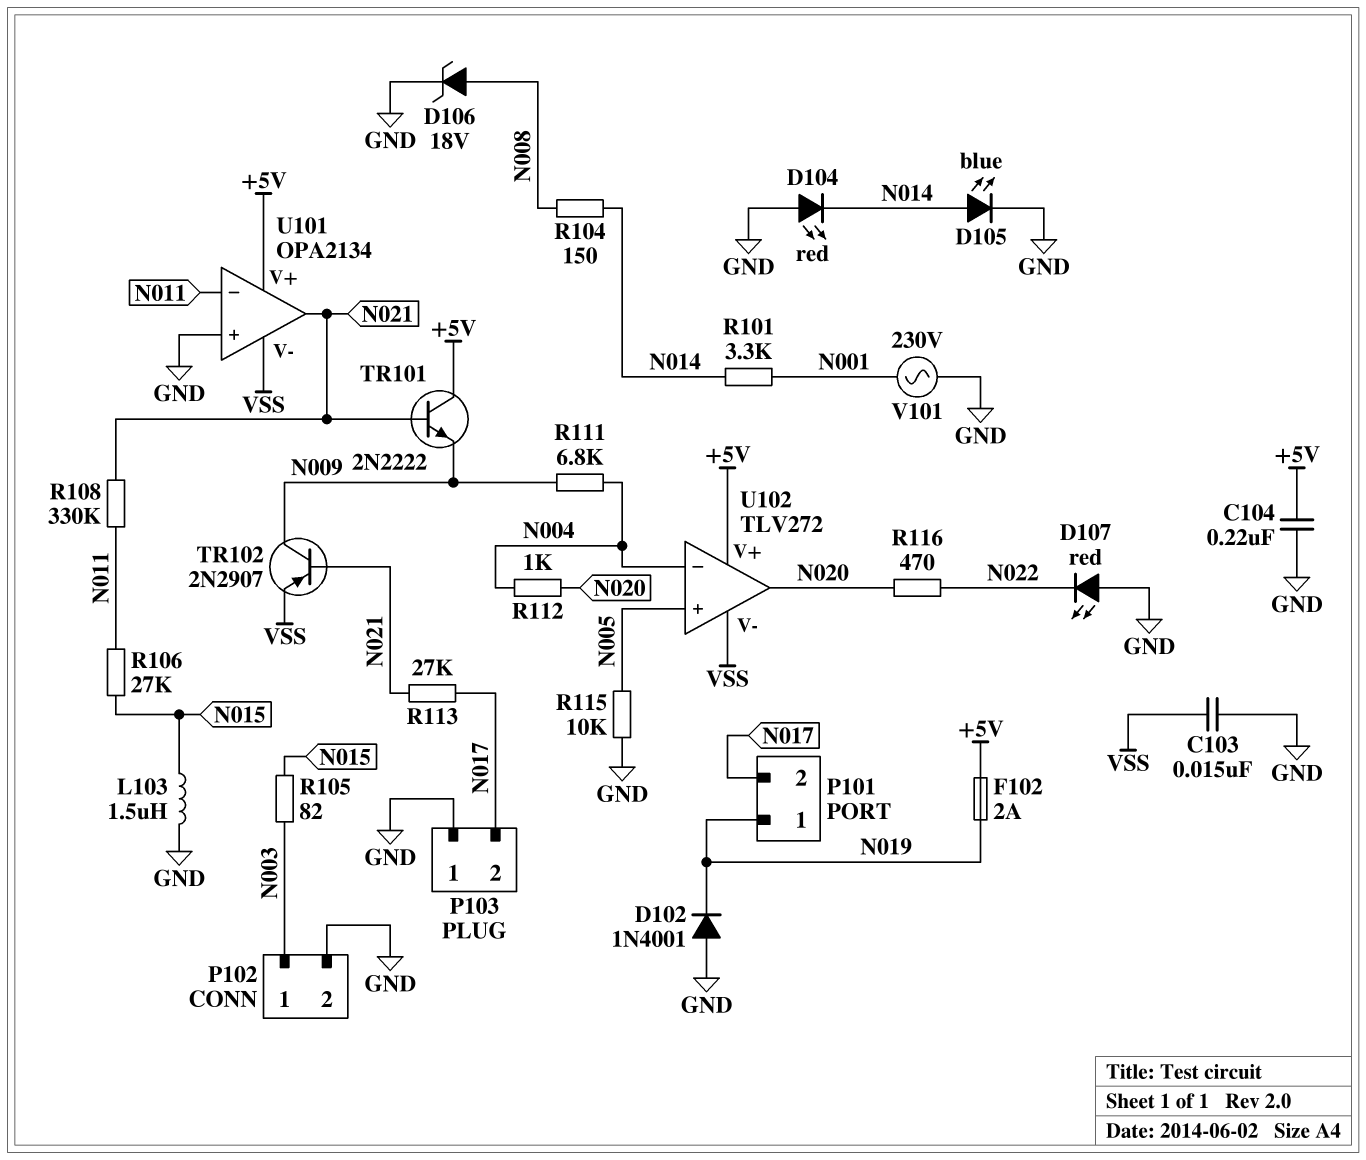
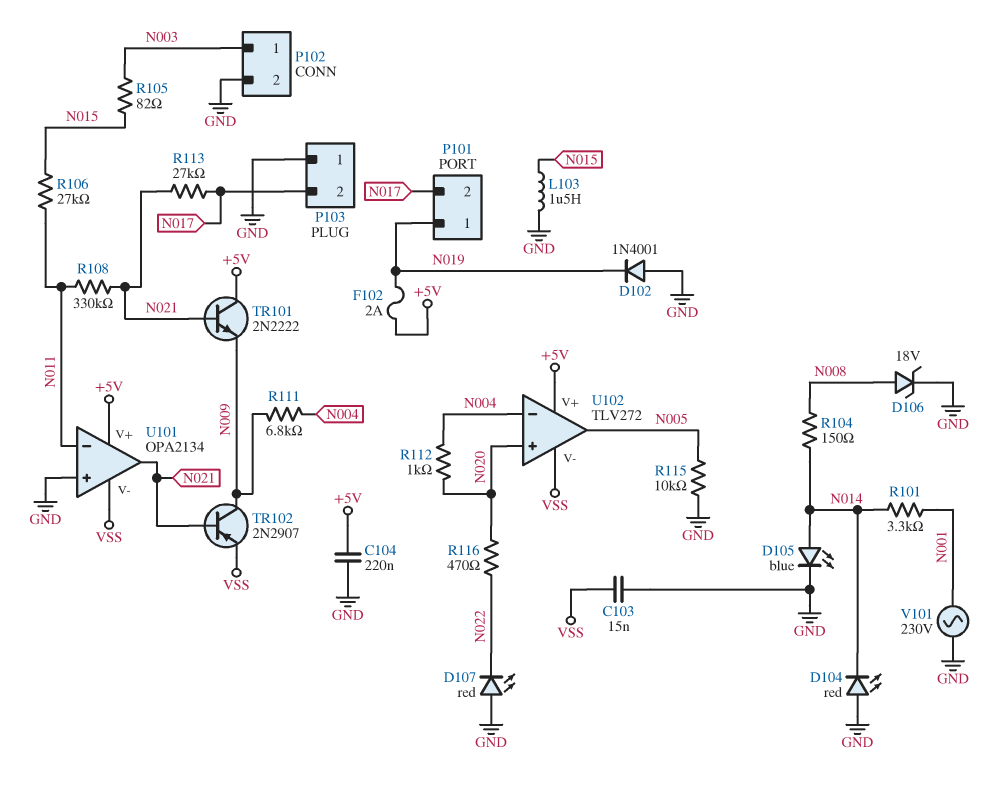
U102 pin in+: N005 -> N020
U102 pin out: N020 -> N005

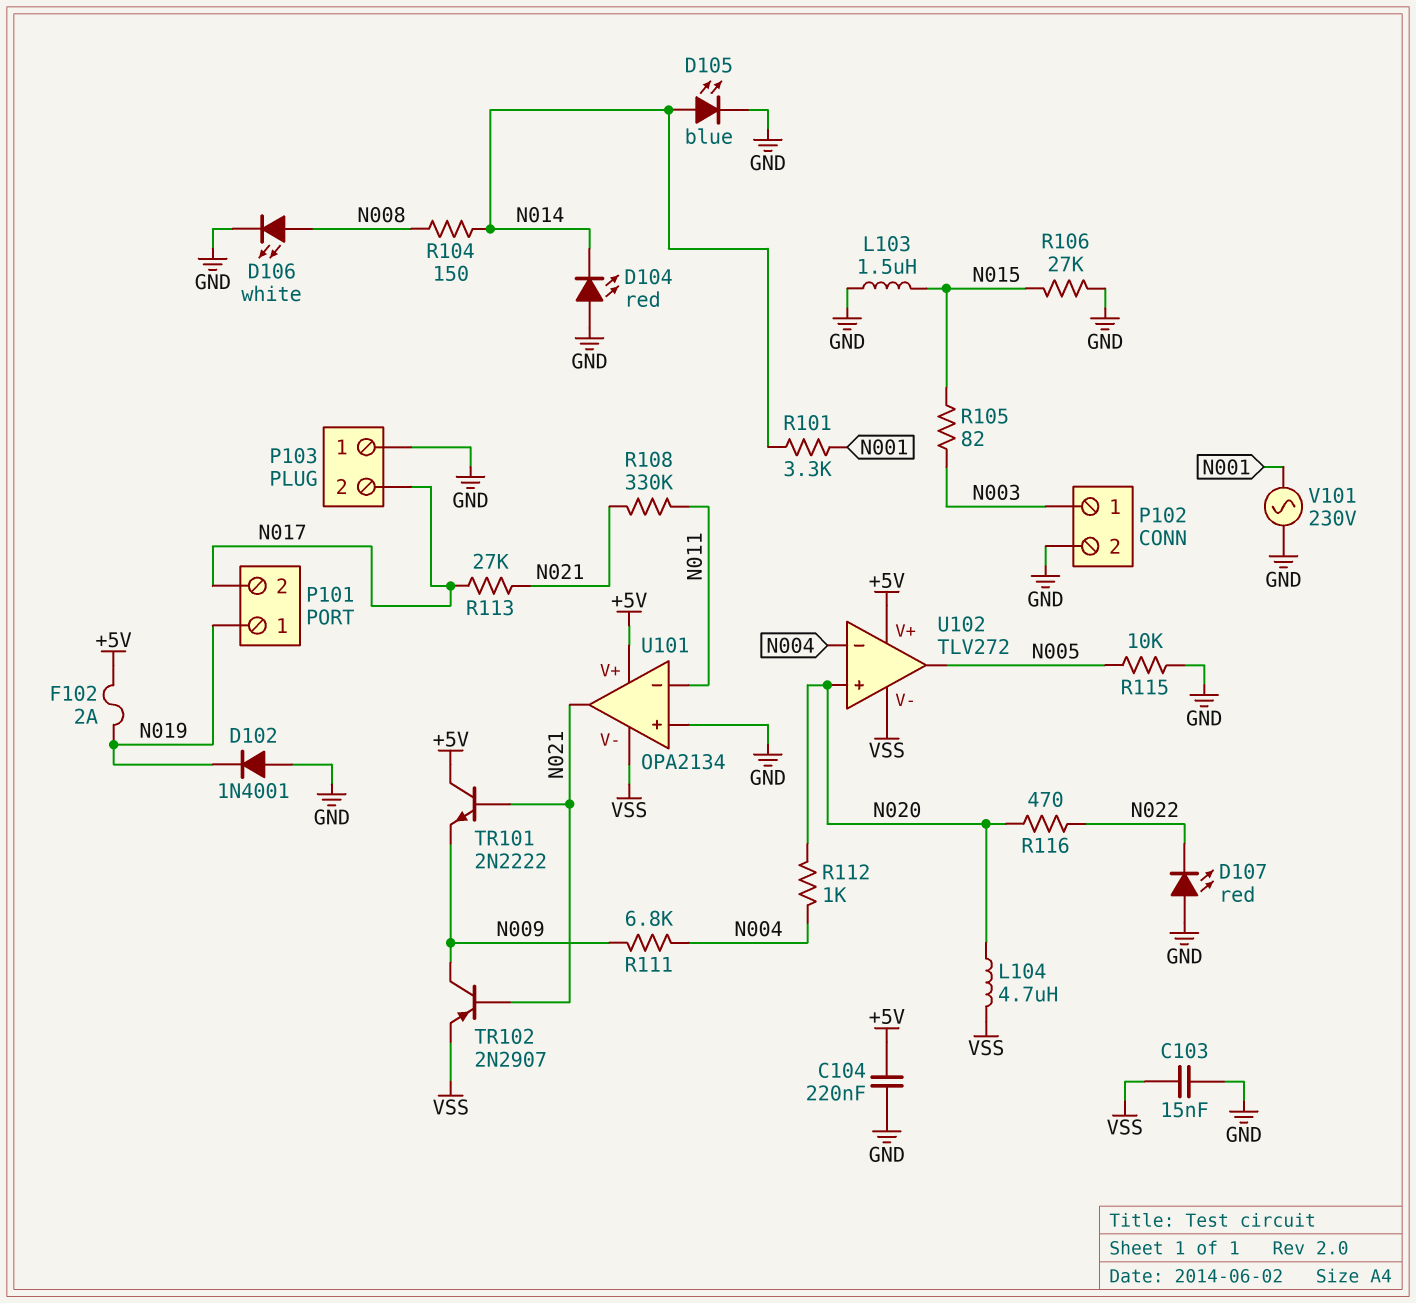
D106: zener 18V (A N008, K GND) -> LED white (A N008, K GND)
L104: none -> 4.7uH (N020, VSS)
R106: 27k (N011, N015) -> 27k (GND, N015)

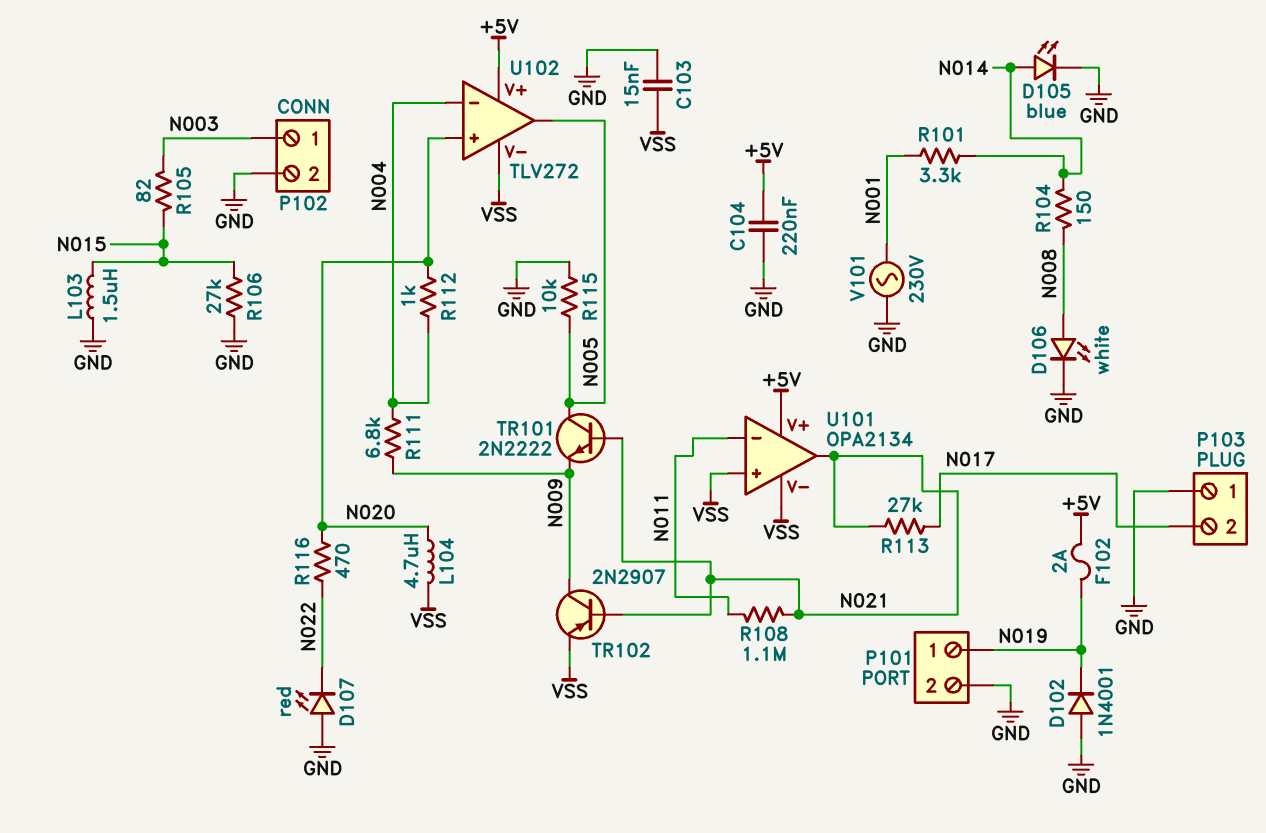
D104: LED red (A GND, K N014) -> none
P101 pin 2: N017 -> GND
R108: 330k (N011, N021) -> 1.1M (N011, N021)
TR101: NPN 2N2222 (B N021, C +5V, E N009) -> NPN 2N2222 (B N021, C N005, E N009)
U101 pin in+: GND -> VSS

